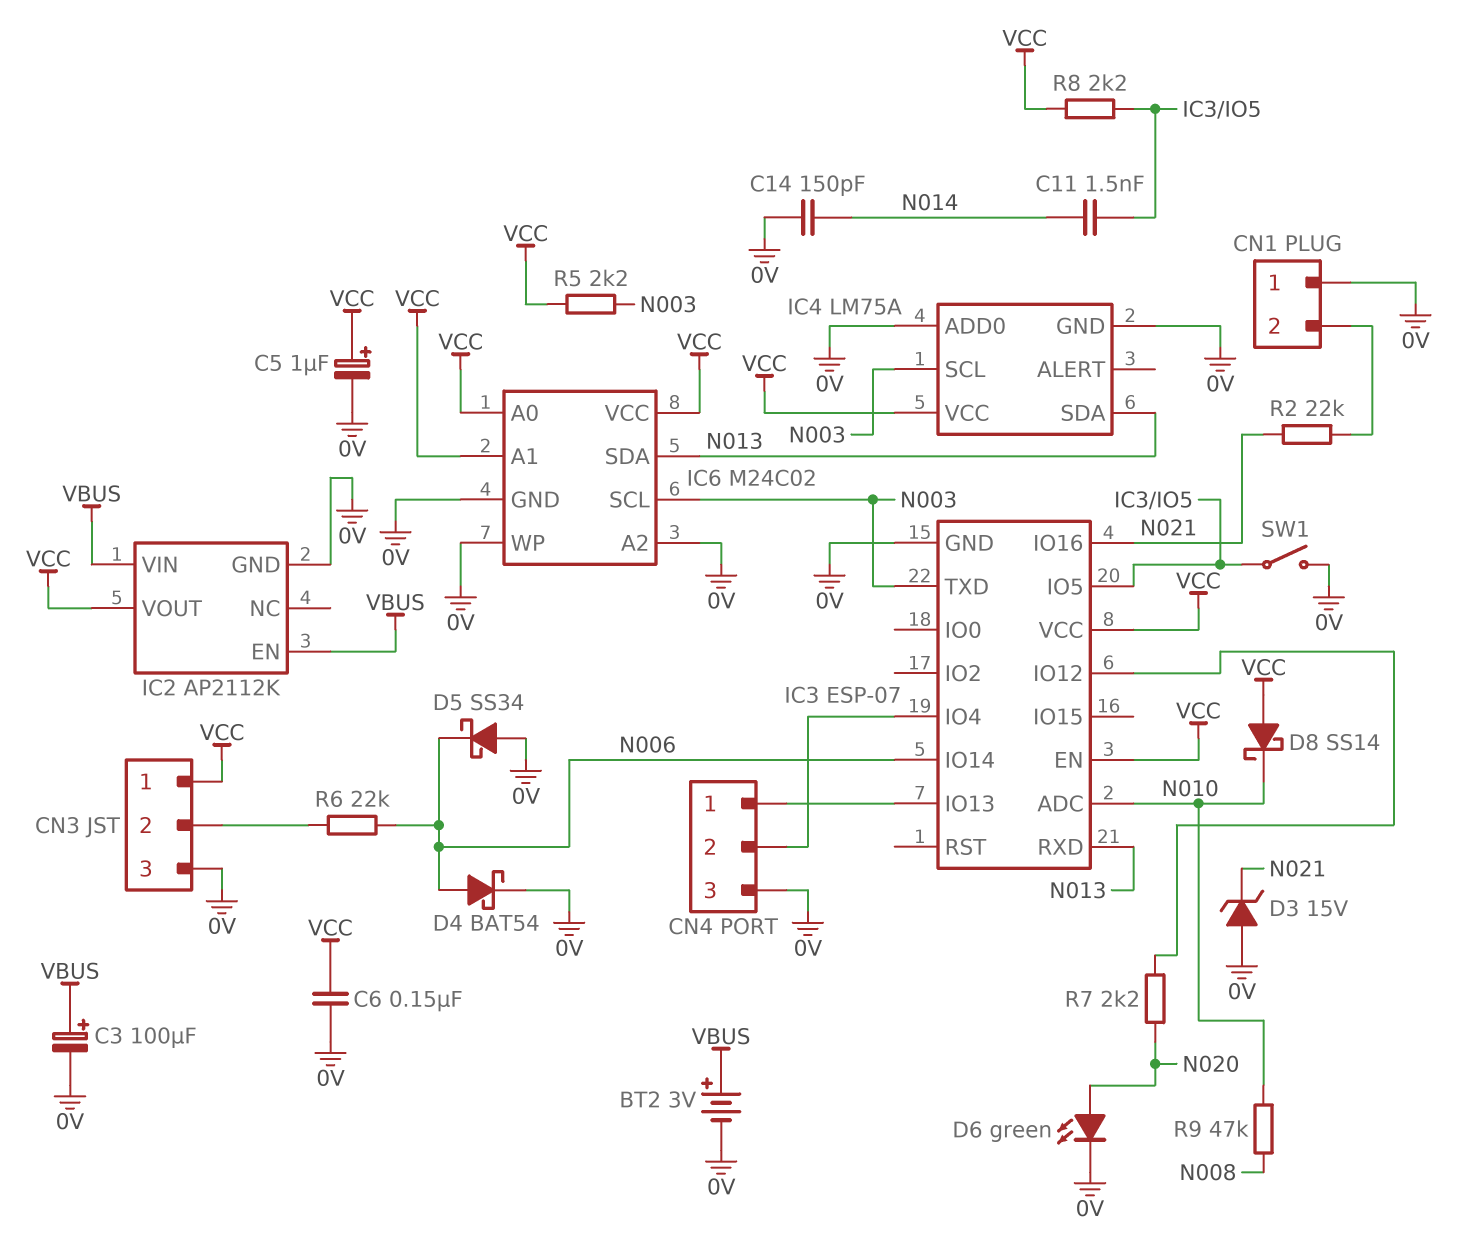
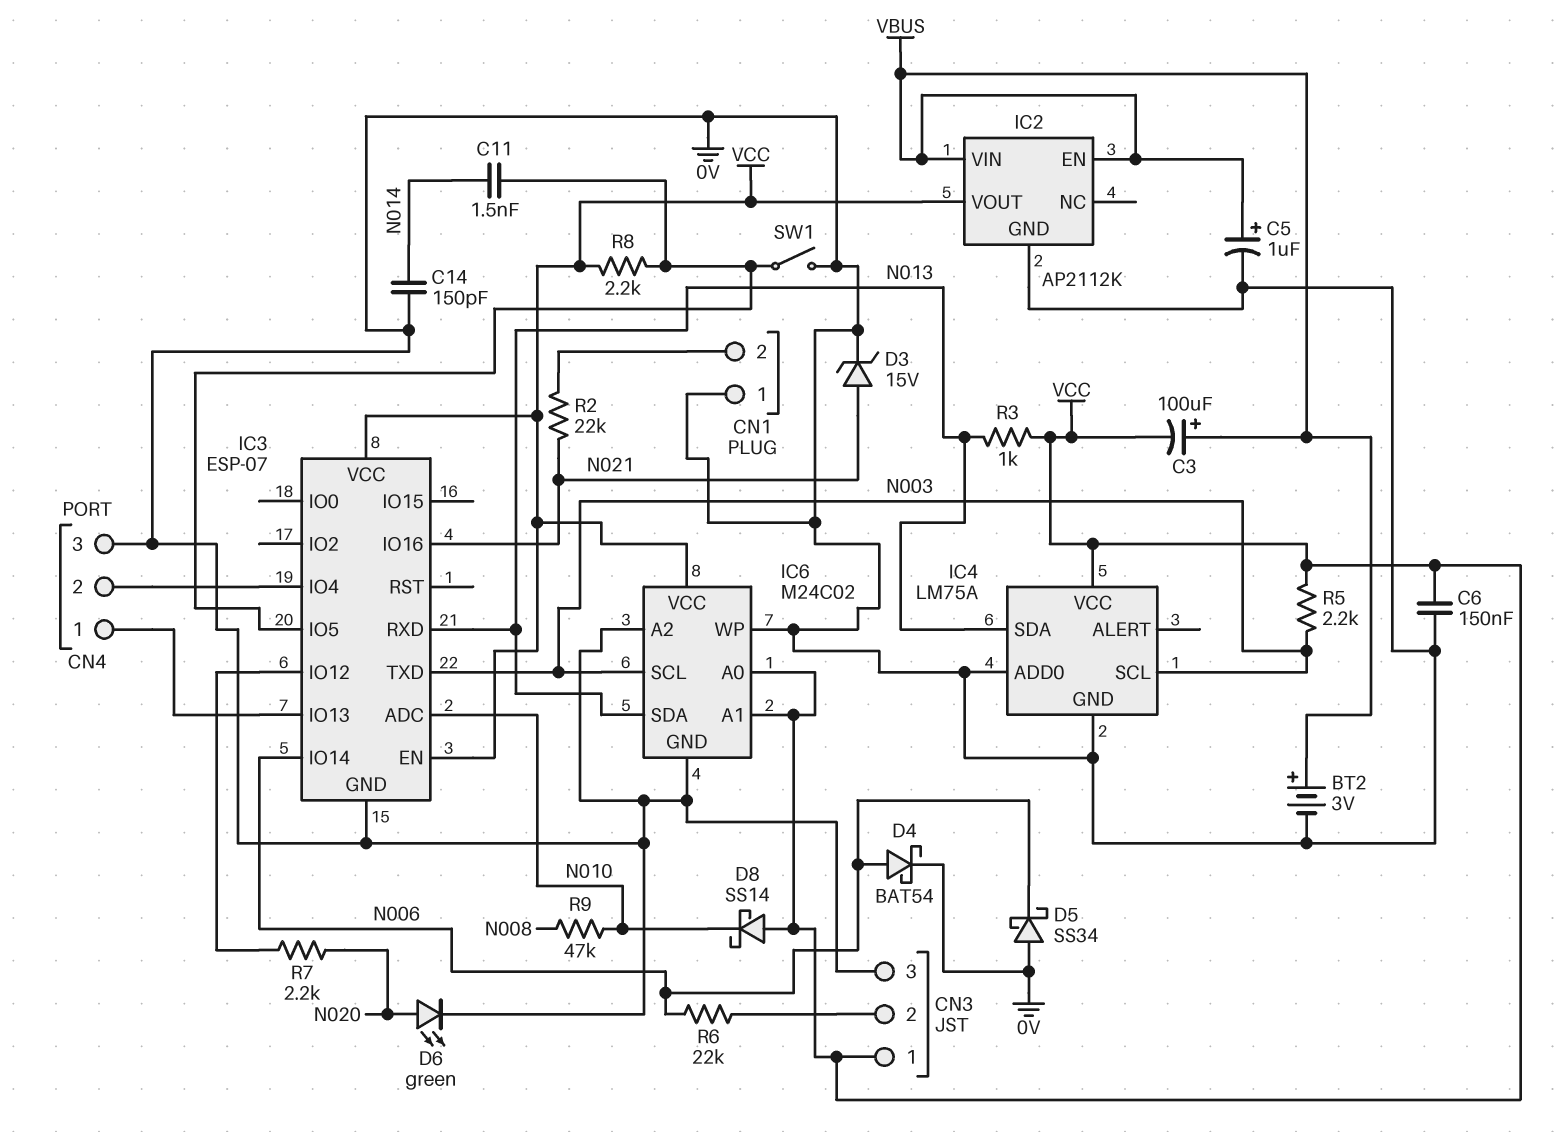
C3: 100uF (plus VBUS, minus 0V) -> 100uF (plus VBUS, minus VCC)
C5: 1uF (plus VCC, minus 0V) -> 1uF (plus VBUS, minus 0V)
D3: zener 15V (A 0V, K N021) -> zener 15V (A N021, K 0V)
R3: none -> 1k (N013, VCC)

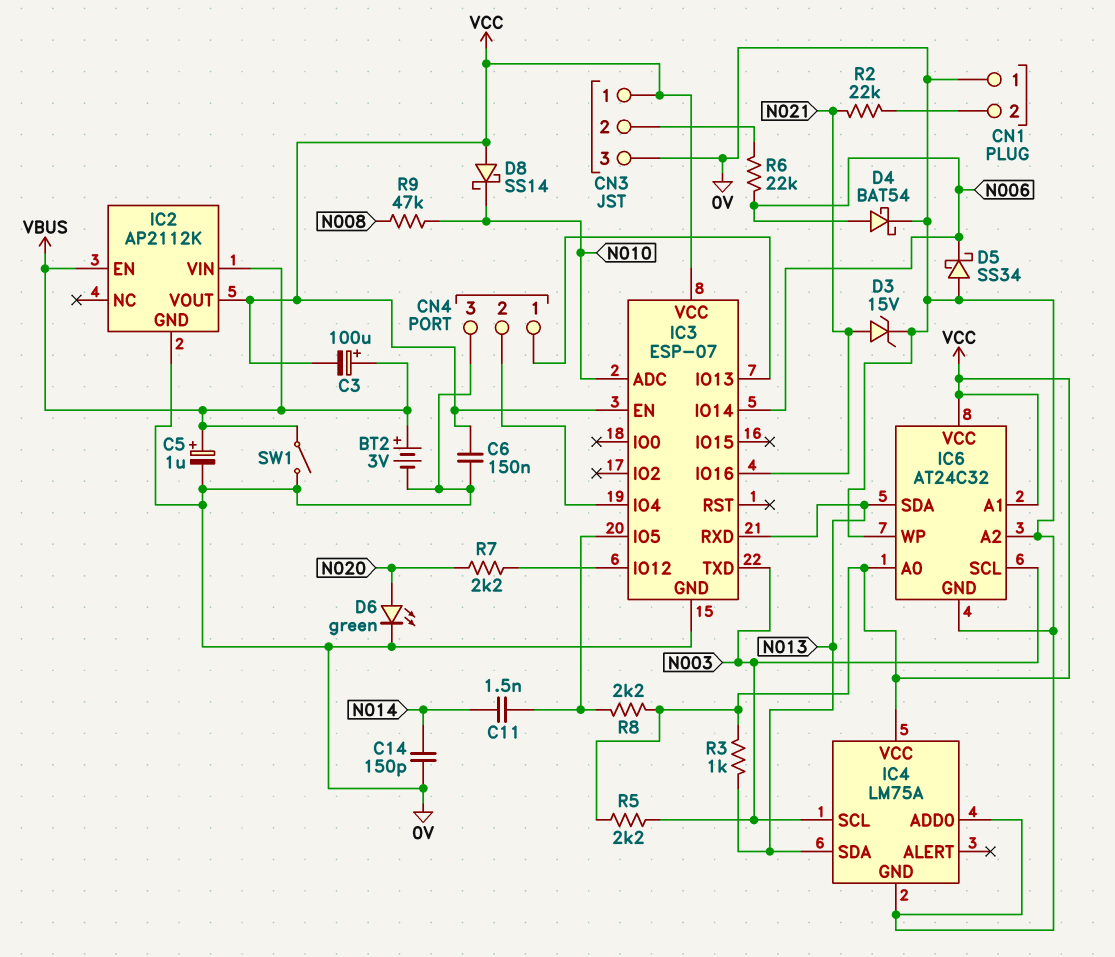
IC6: M24C02 -> AT24C32
SW1: switch (0V, IC3/IO5) -> switch (0V, VBUS)

